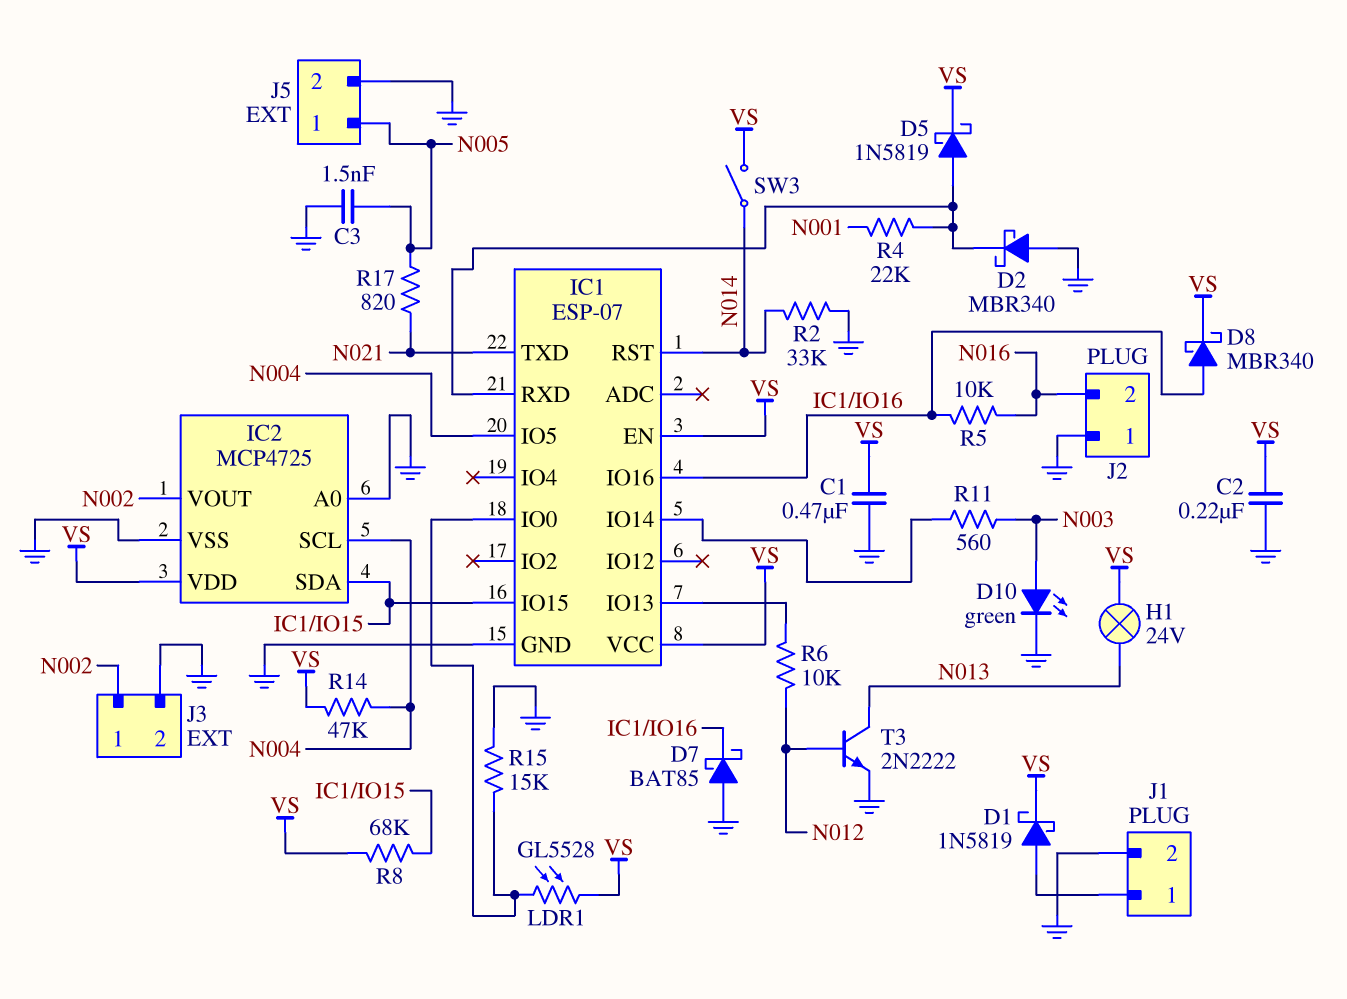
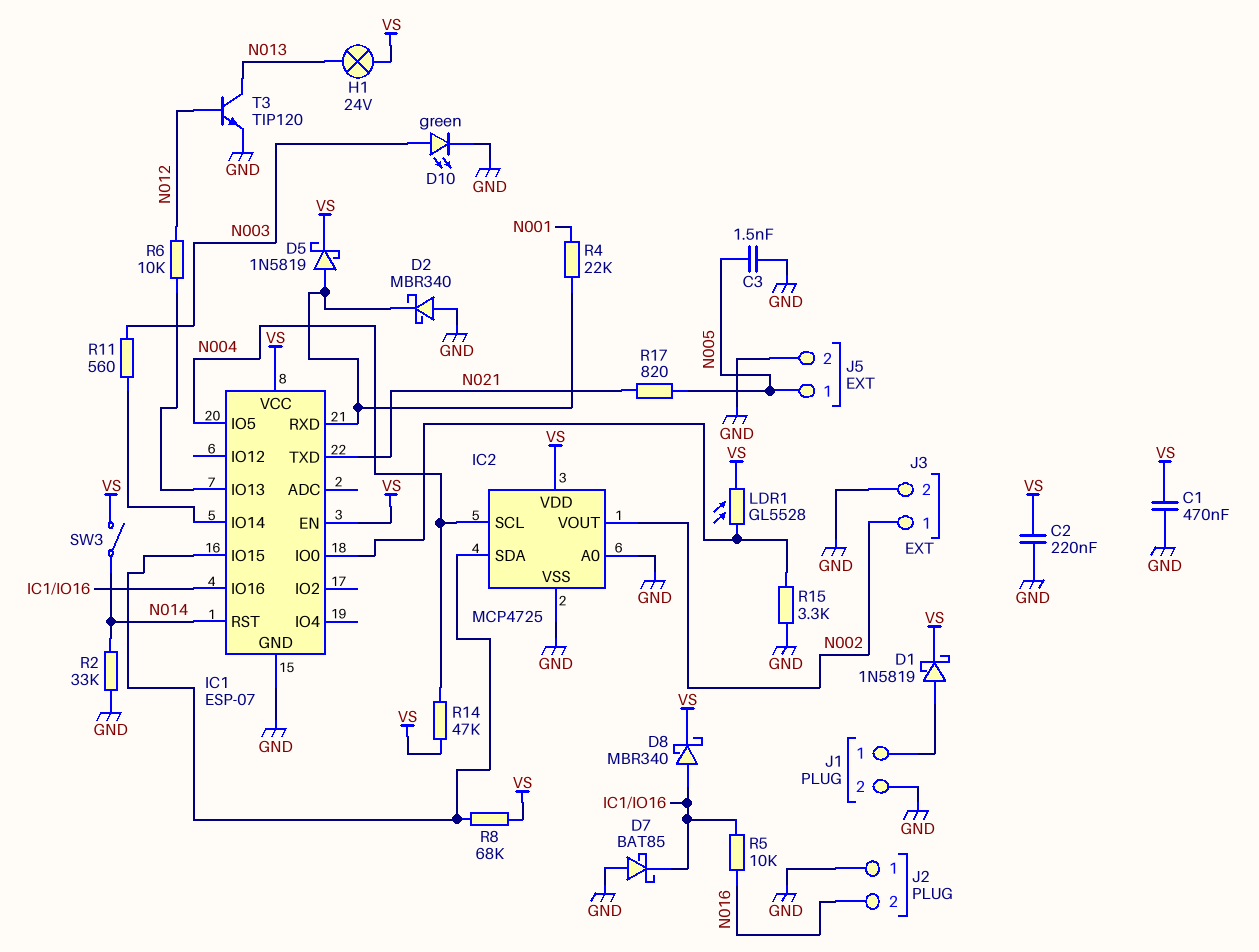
R15: 15k (GND, IC1/IO0) -> 3.3k (GND, IC1/IO0)
T3: NPN 2N2222 (B N012, C N013, E GND) -> NPN TIP120 (B N012, C N013, E GND)

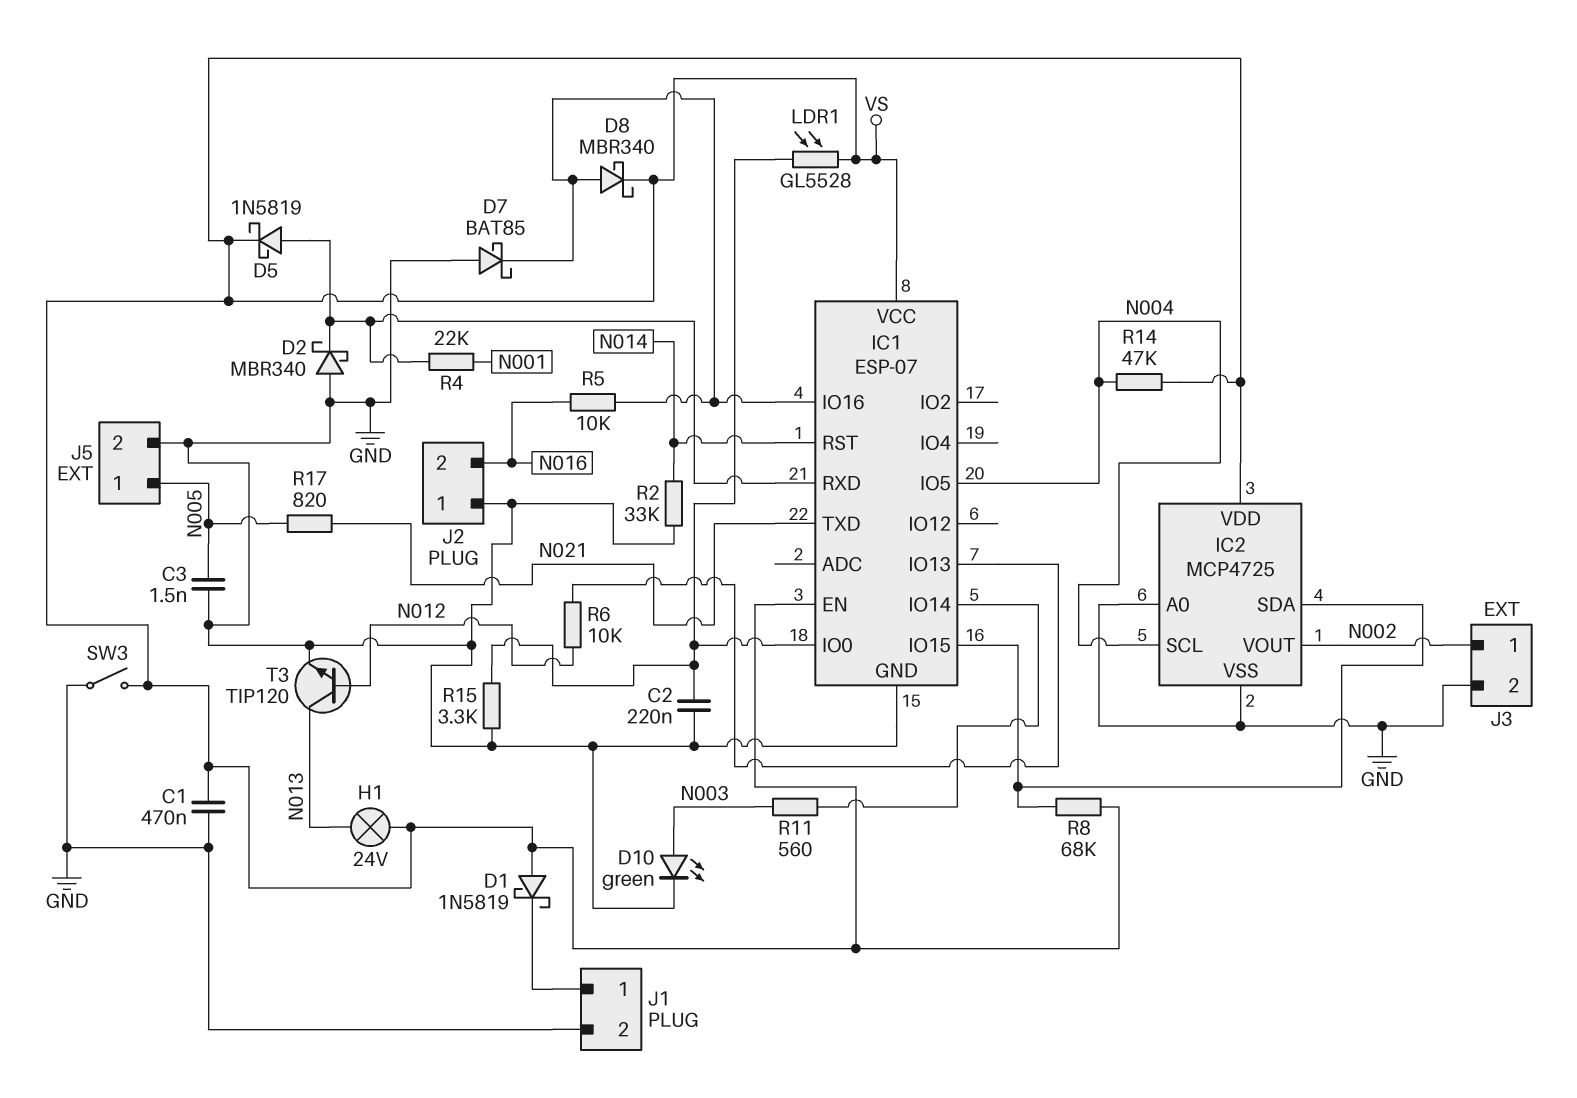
C2: 220nF (GND, VS) -> 220nF (GND, IC1/IO0)
D1: schottky 1N5819 (A J1/1, K VS) -> schottky 1N5819 (A VS, K J1/1)
SW3: switch (N014, VS) -> switch (GND, VS)

